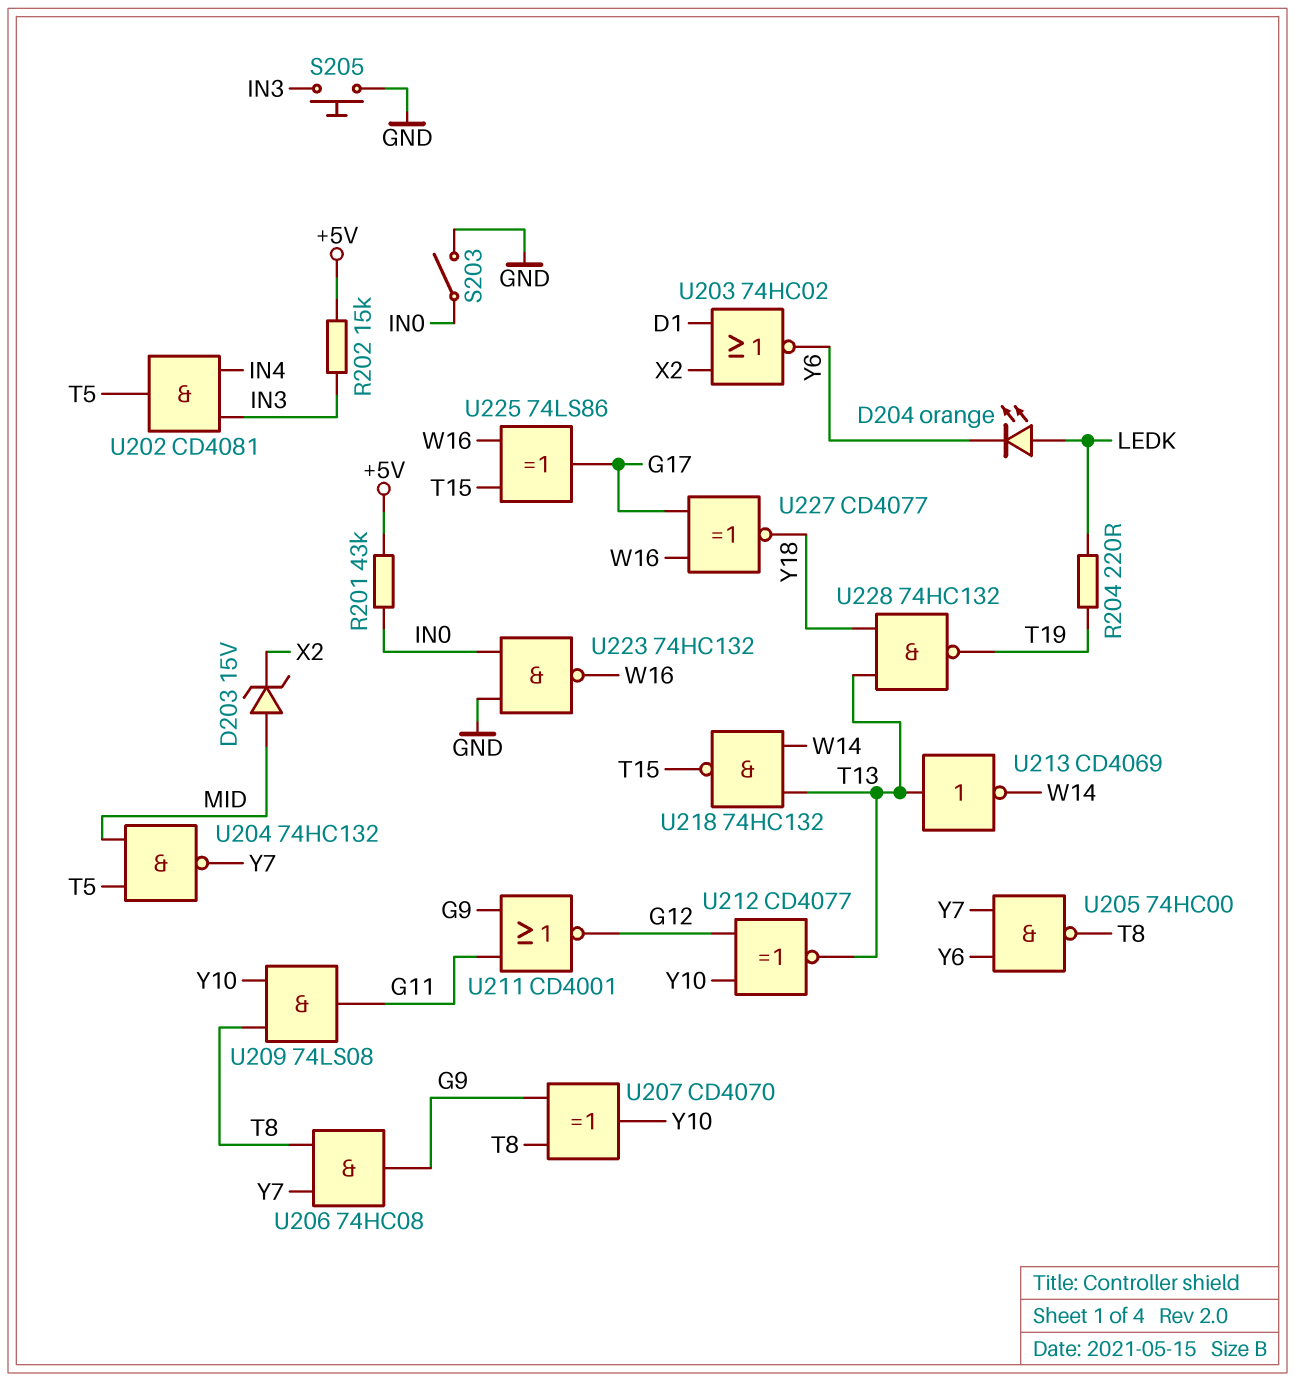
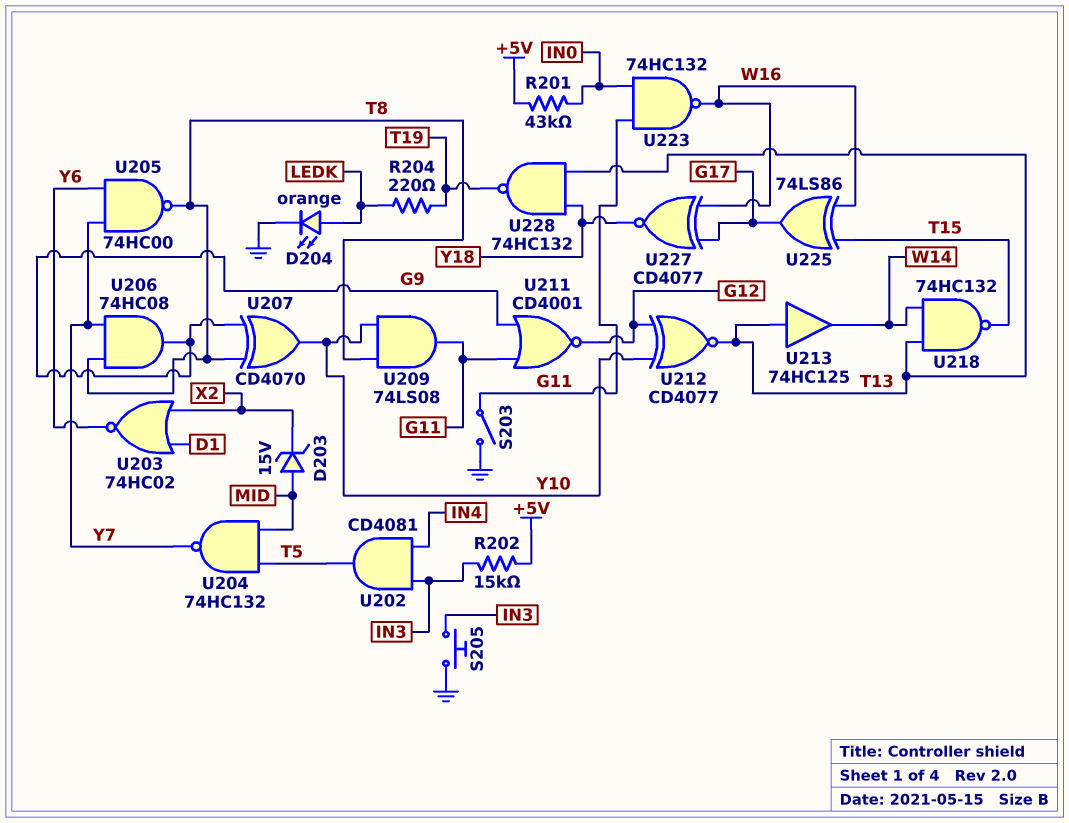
D204: LED orange (A LEDK, K Y6) -> LED orange (A LEDK, K GND)
S203: switch (GND, IN0) -> switch (G11, GND)
U213: NOT CD4069 (in T13, out W14) -> buffer 74HC125 (in T13, out W14)
U223: NAND 74HC132 (in GND, in IN0, out W16) -> NAND 74HC132 (in G11, in IN0, out W16)

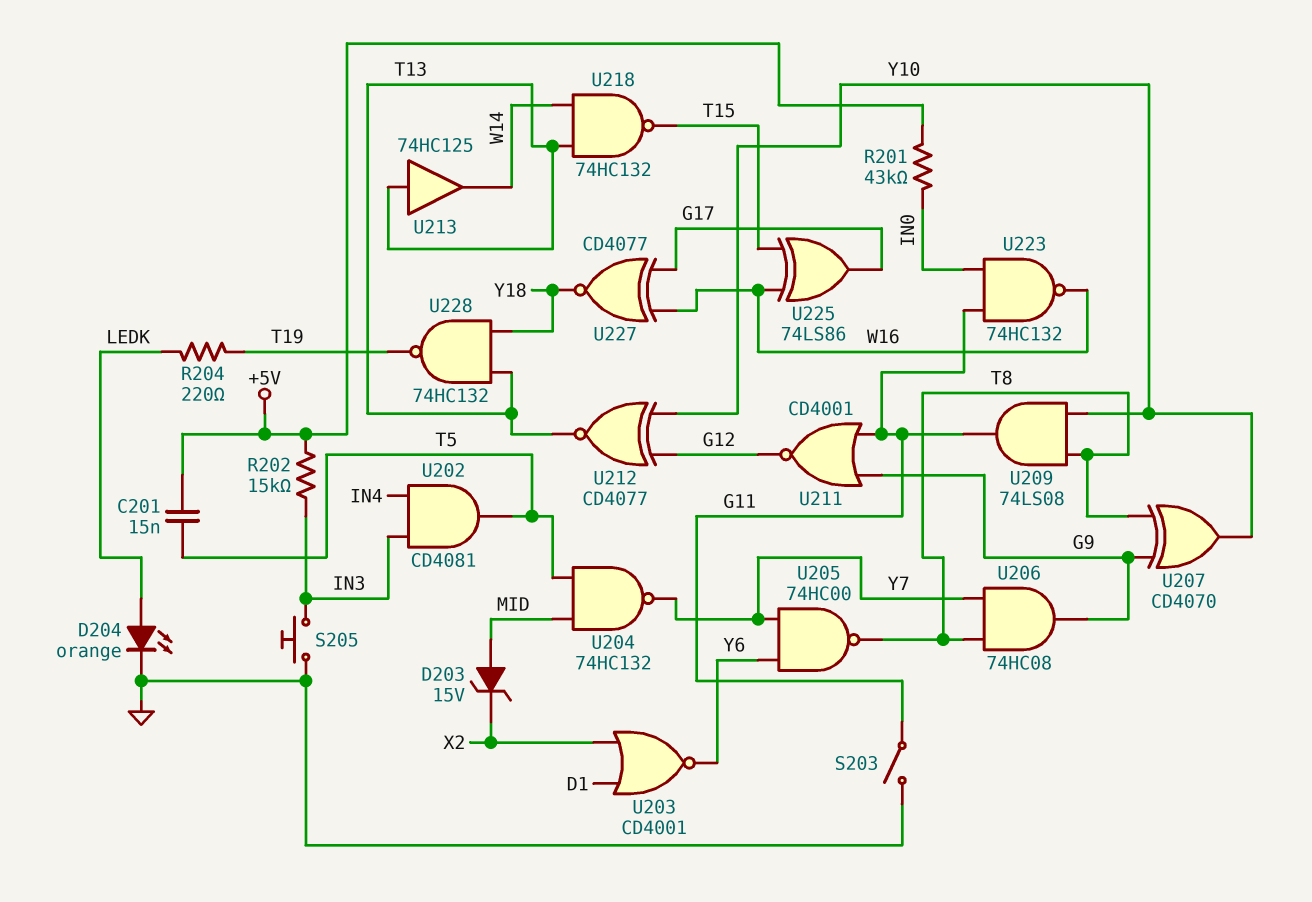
C201: none -> 15nF (+5V, T5)
U203: NOR 74HC02 (in D1, in X2, out Y6) -> NOR CD4001 (in D1, in X2, out Y6)

